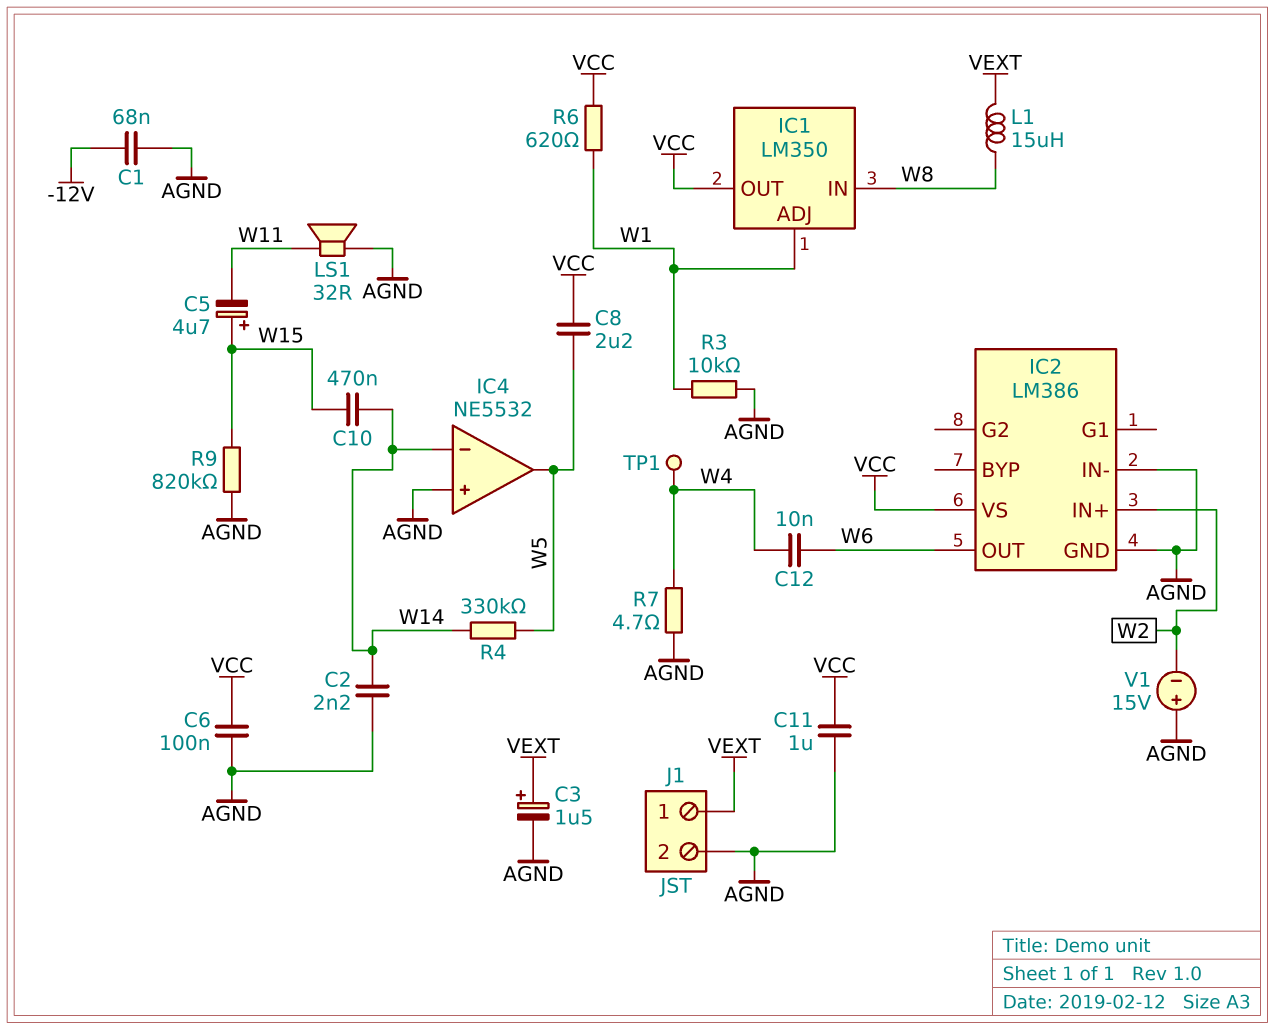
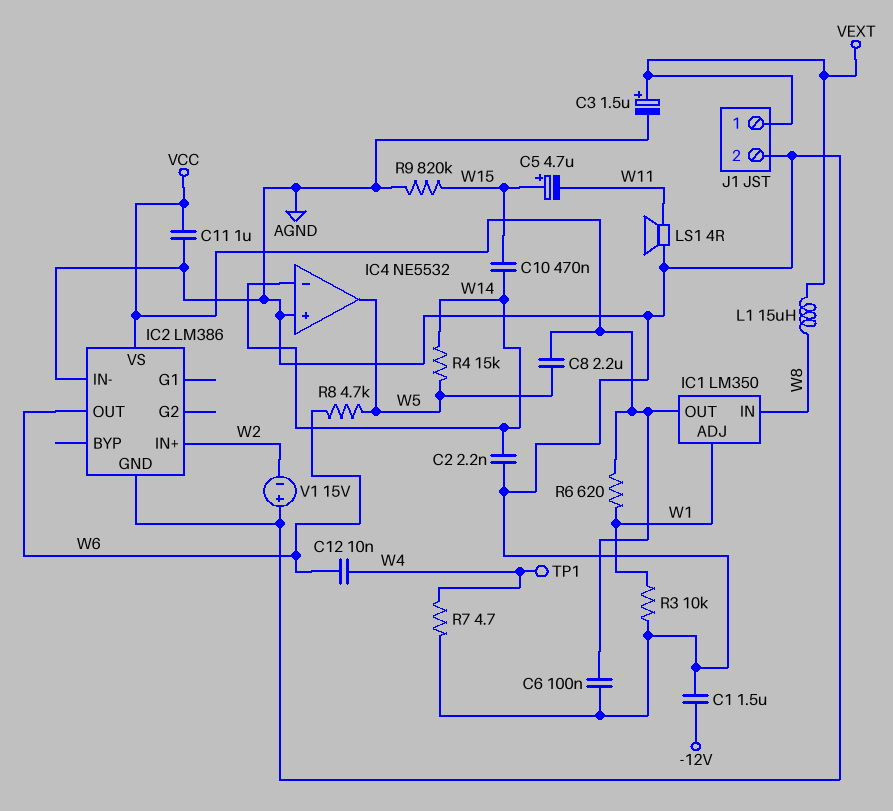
C1: 68nF (-12V, AGND) -> 1.5uF (-12V, AGND)
LS1: speaker 32R (AGND, W11) -> speaker 4R (AGND, W11)
R4: 330k (W5, W14) -> 15k (W5, W14)
R8: none -> 4.7k (W5, W6)

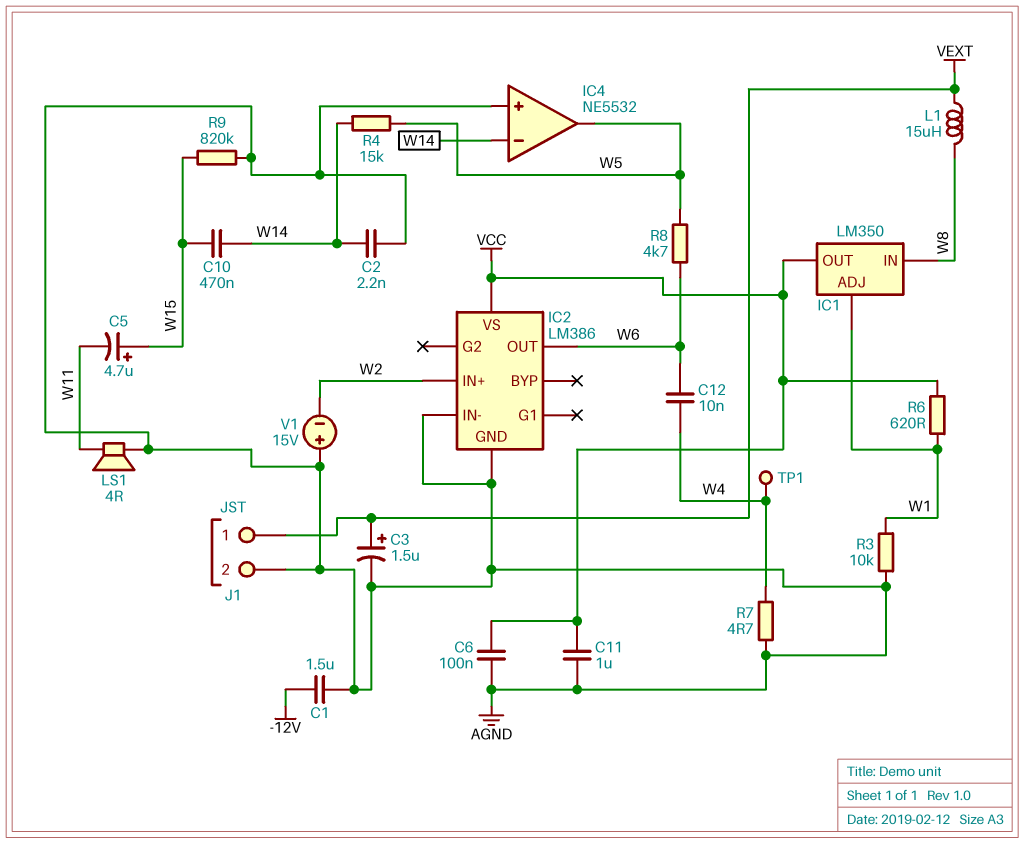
C8: 2.2uF (VCC, W5) -> none

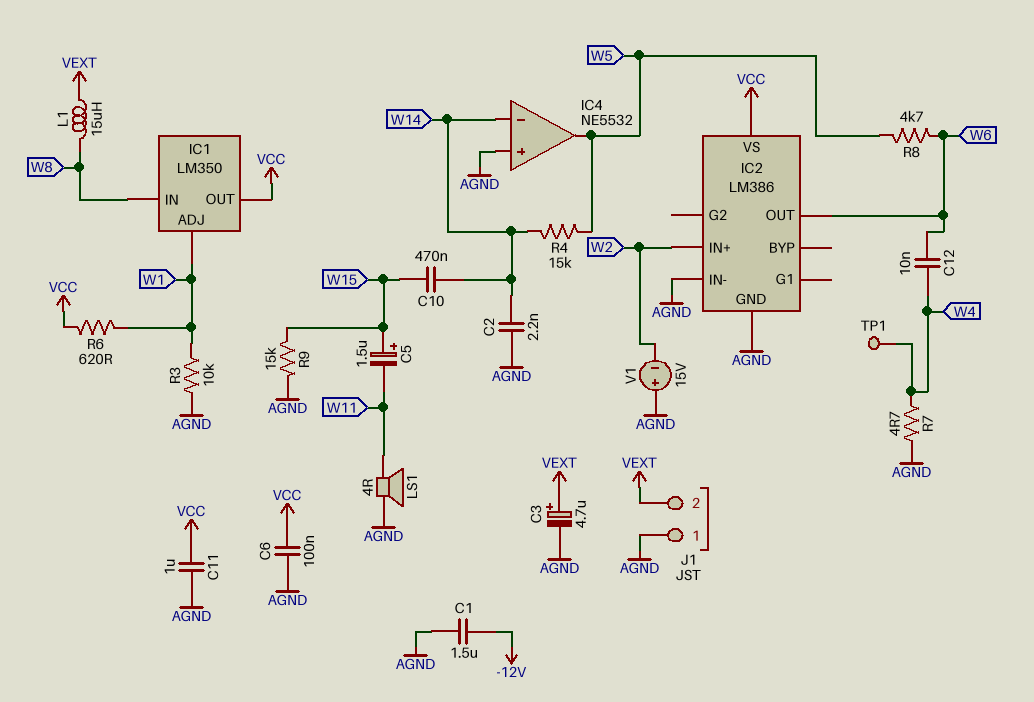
C3: 1.5uF (plus VEXT, minus AGND) -> 4.7uF (plus VEXT, minus AGND)
C5: 4.7uF (plus W15, minus W11) -> 1.5uF (plus W15, minus W11)
J1 pin 1: VEXT -> AGND
J1 pin 2: AGND -> VEXT
R9: 820k (AGND, W15) -> 15k (AGND, W15)

